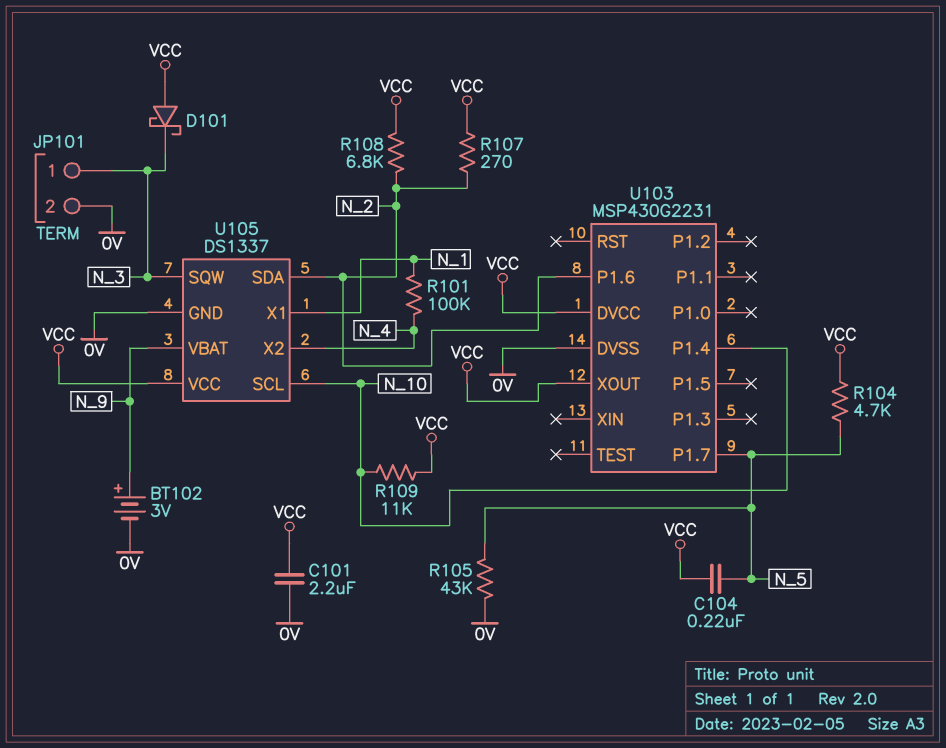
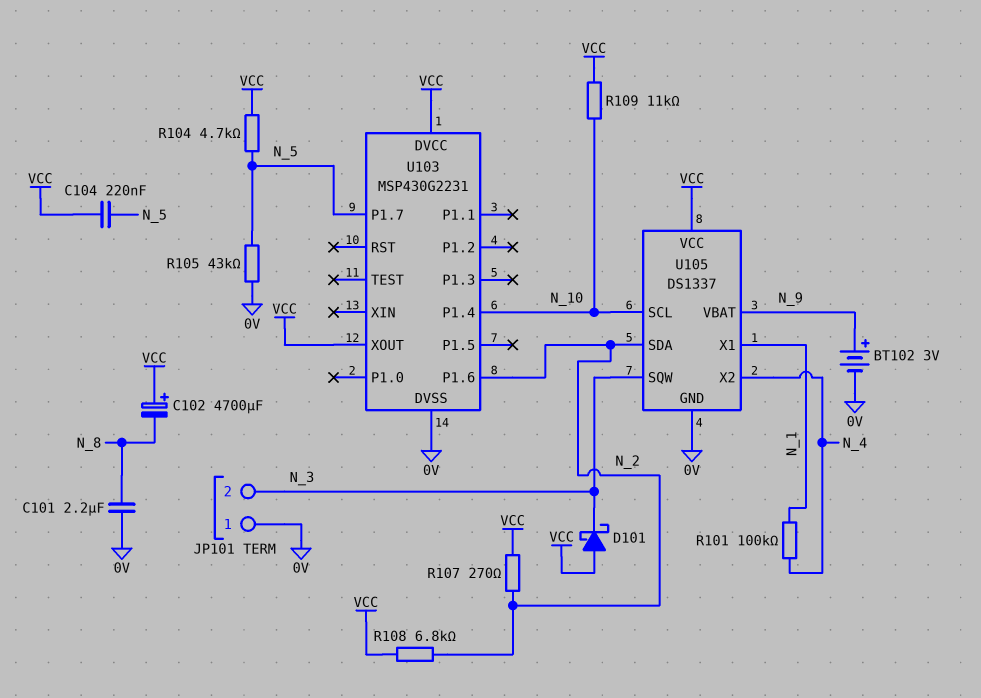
C101: 2.2uF (0V, VCC) -> 2.2uF (0V, N_8)
C102: none -> 4700uF (plus VCC, minus N_8)
JP101 pin 1: N_3 -> 0V
JP101 pin 2: 0V -> N_3

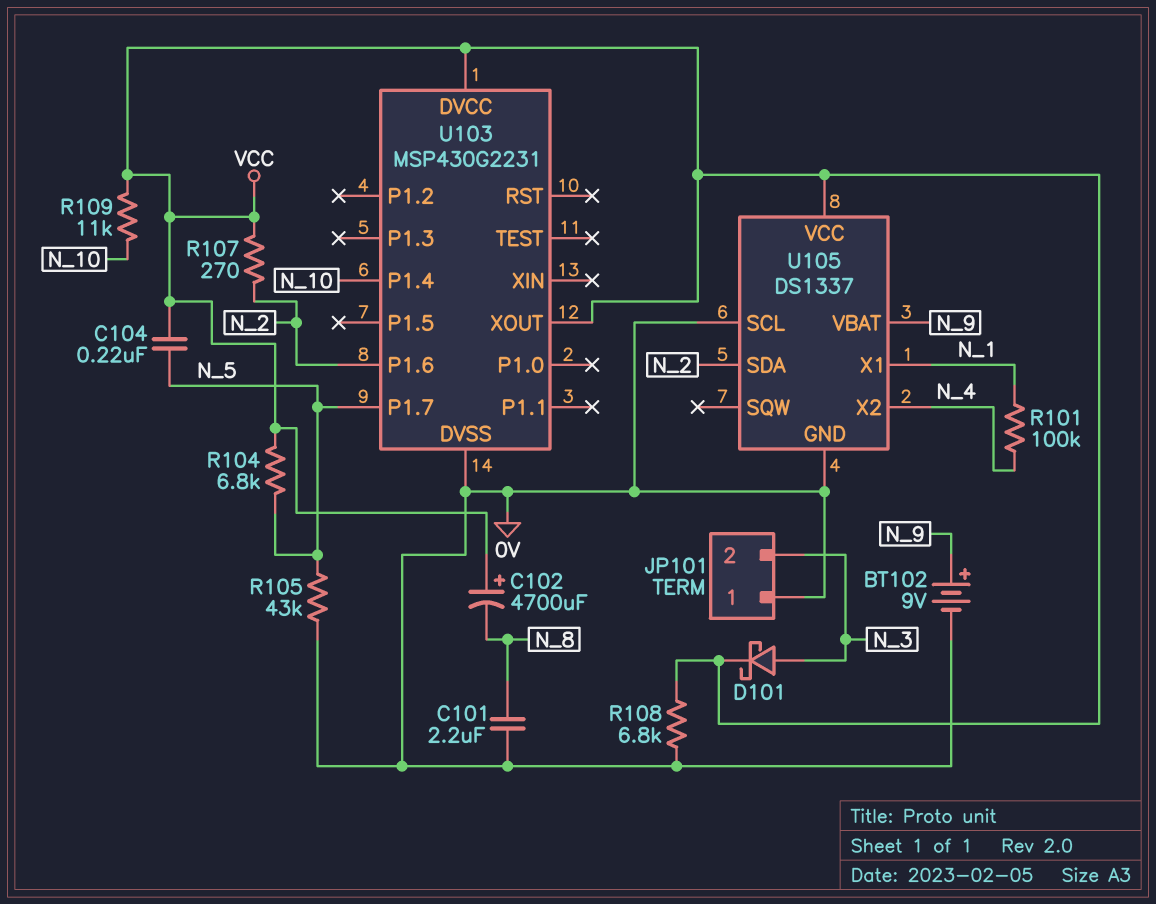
BT102: 3V (plus N_9, minus 0V) -> 9V (plus N_9, minus 0V)
D101: schottky (A VCC, K N_3) -> schottky (A N_3, K VCC)
R104: 4.7k (N_5, VCC) -> 6.8k (N_5, VCC)
R108: 6.8k (N_2, VCC) -> 6.8k (0V, VCC)
U105 pin SCL: N_10 -> 0V
U105 pin SQW: N_3 -> none

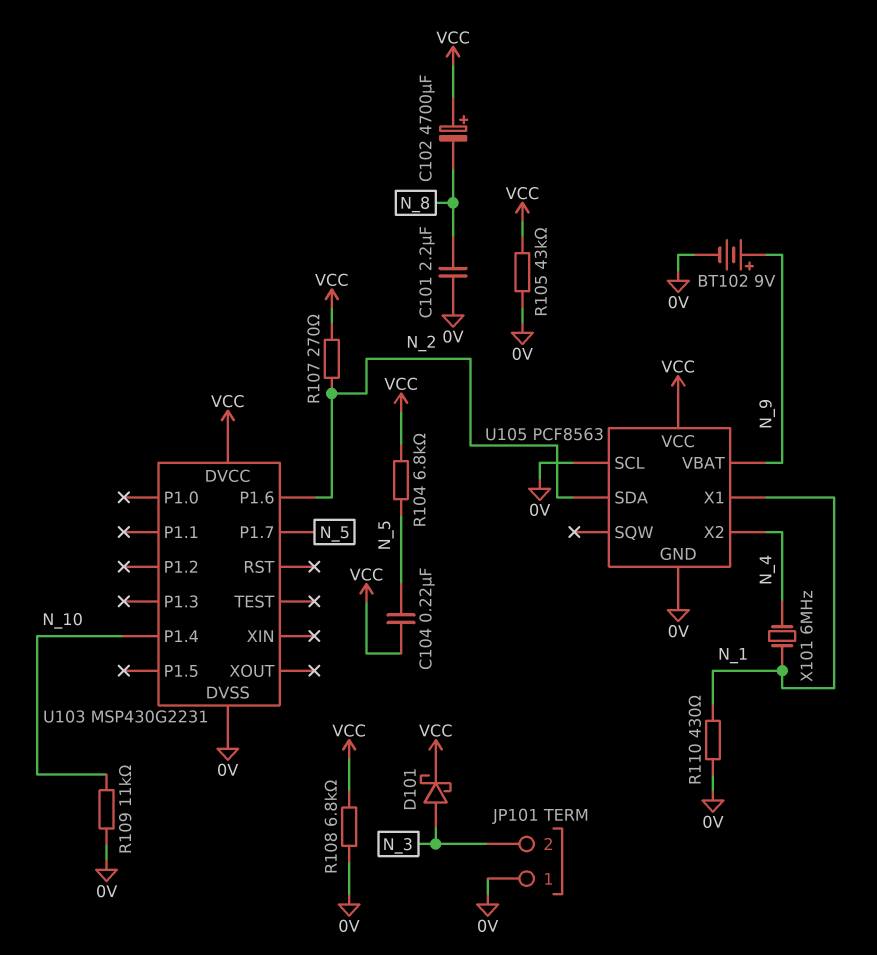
R101: 100k (N_1, N_4) -> none
R105: 43k (0V, N_5) -> 43k (0V, VCC)
R109: 11k (N_10, VCC) -> 11k (0V, N_10)
R110: none -> 430 (0V, N_1)
U103 pin XOUT: VCC -> none
U105: DS1337 -> PCF8563
X101: none -> 6MHz (N_1, N_4)

